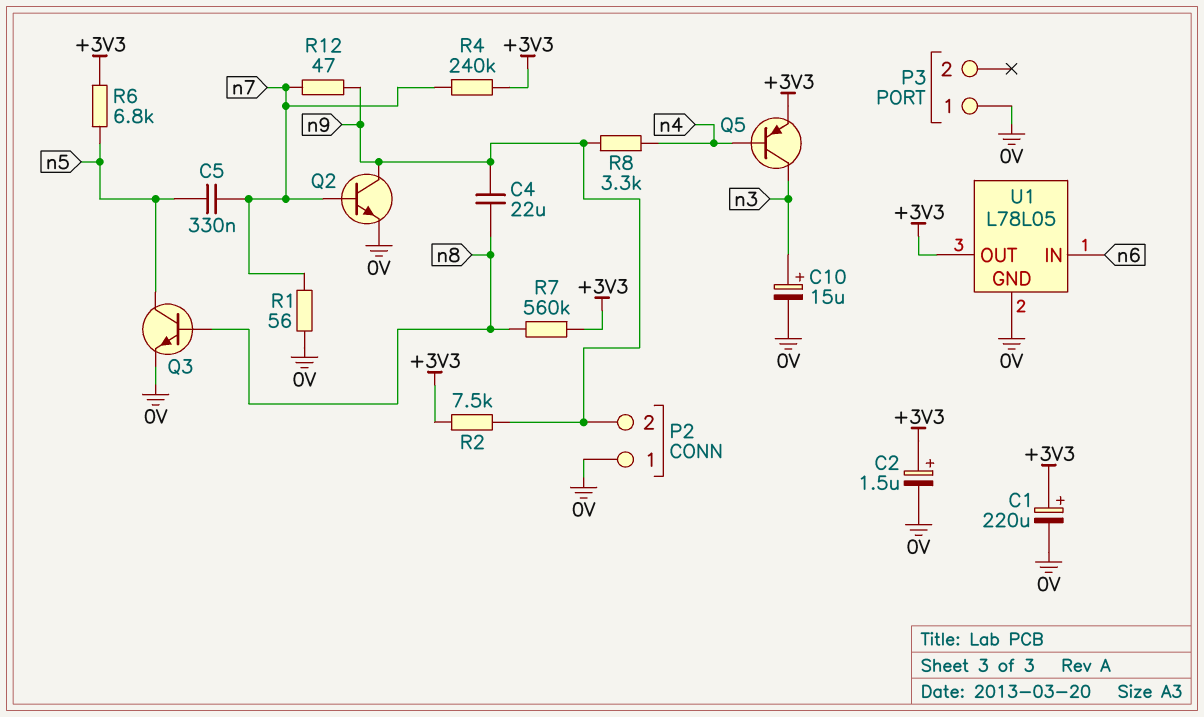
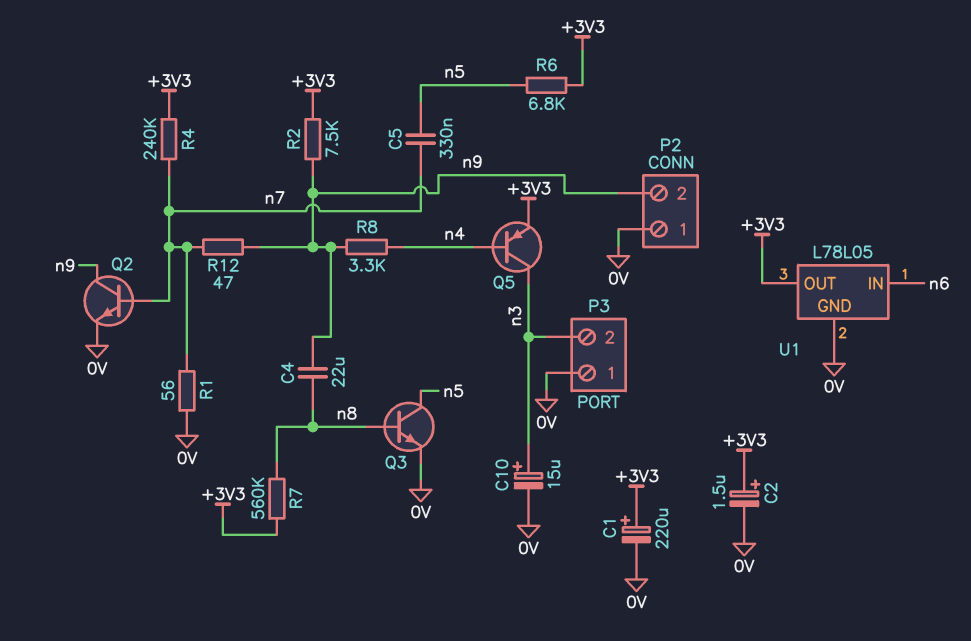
P3 pin 2: none -> n3

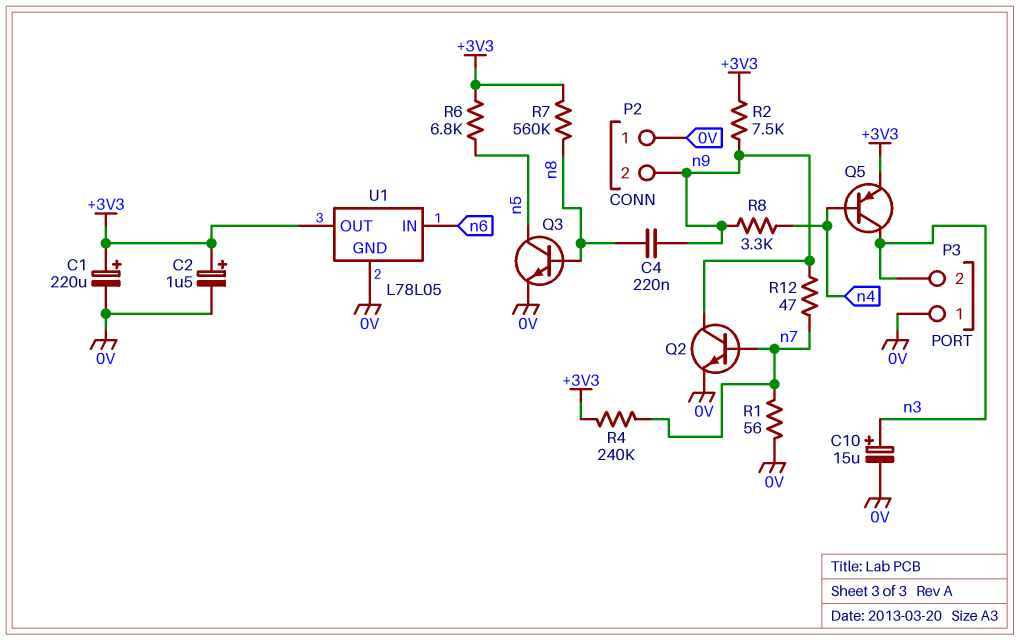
C4: 22uF (n8, n9) -> 220nF (n8, n9)
C5: 330nF (n5, n7) -> none

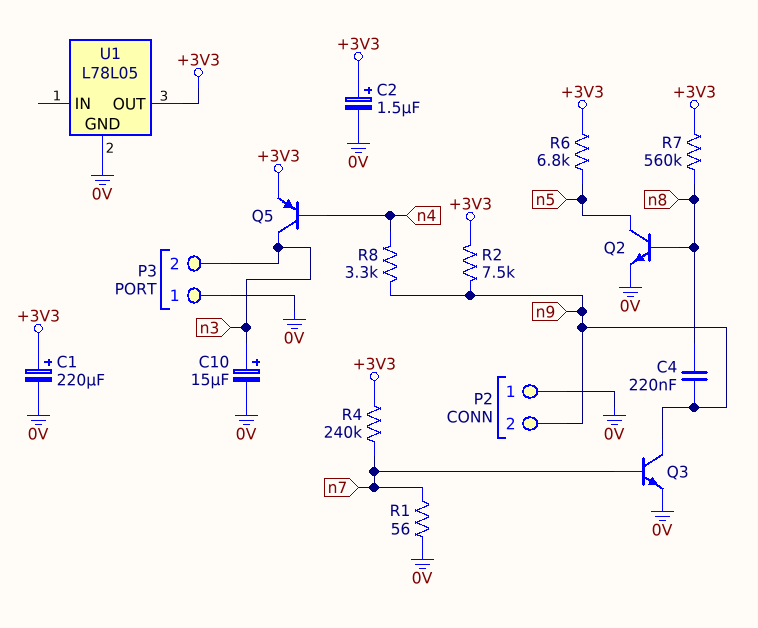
Q2: NPN (B n7, C n9, E 0V) -> NPN (B n8, C n5, E 0V)
Q3: NPN (B n8, C n5, E 0V) -> NPN (B n7, C n9, E 0V)
R12: 47 (n7, n9) -> none
U1 pin IN: n6 -> none

